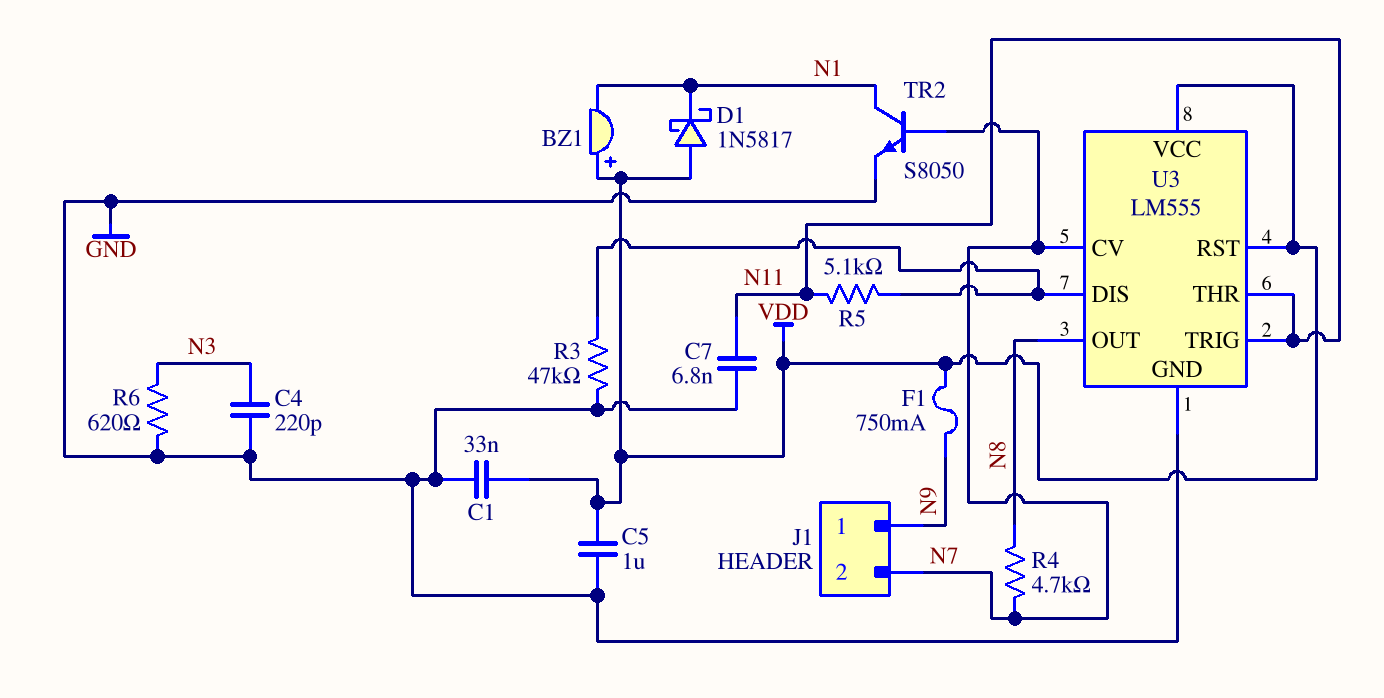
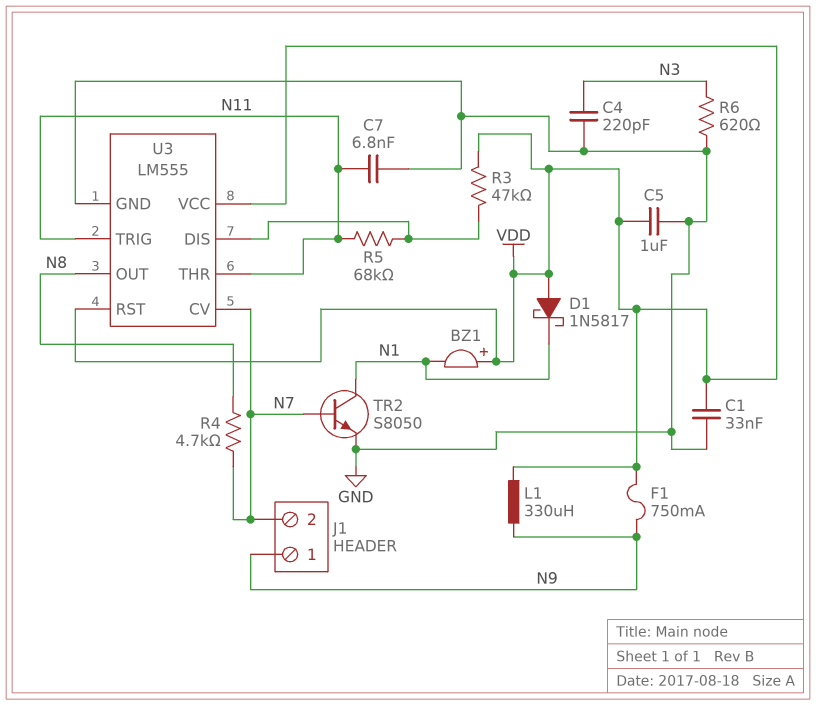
L1: none -> 330uH (N9, VDD)
R3: 47k (GND, U3/DIS) -> 47k (U3/DIS, VDD)
R5: 5.1k (N11, U3/DIS) -> 68k (N11, U3/DIS)

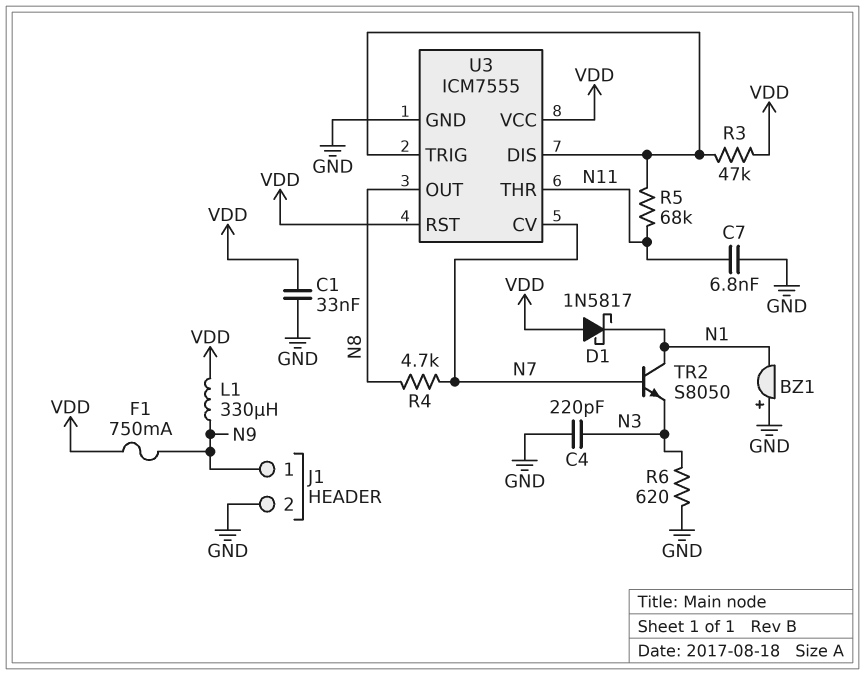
BZ1: buzzer (plus VDD, minus N1) -> buzzer (plus GND, minus N1)
C5: 1uF (GND, VDD) -> none
J1 pin 2: N7 -> GND
TR2: NPN S8050 (B N7, C N1, E GND) -> NPN S8050 (B N7, C N1, E N3)
U3: LM555 -> ICM7555
U3 pin TRIG: N11 -> U3/DIS

